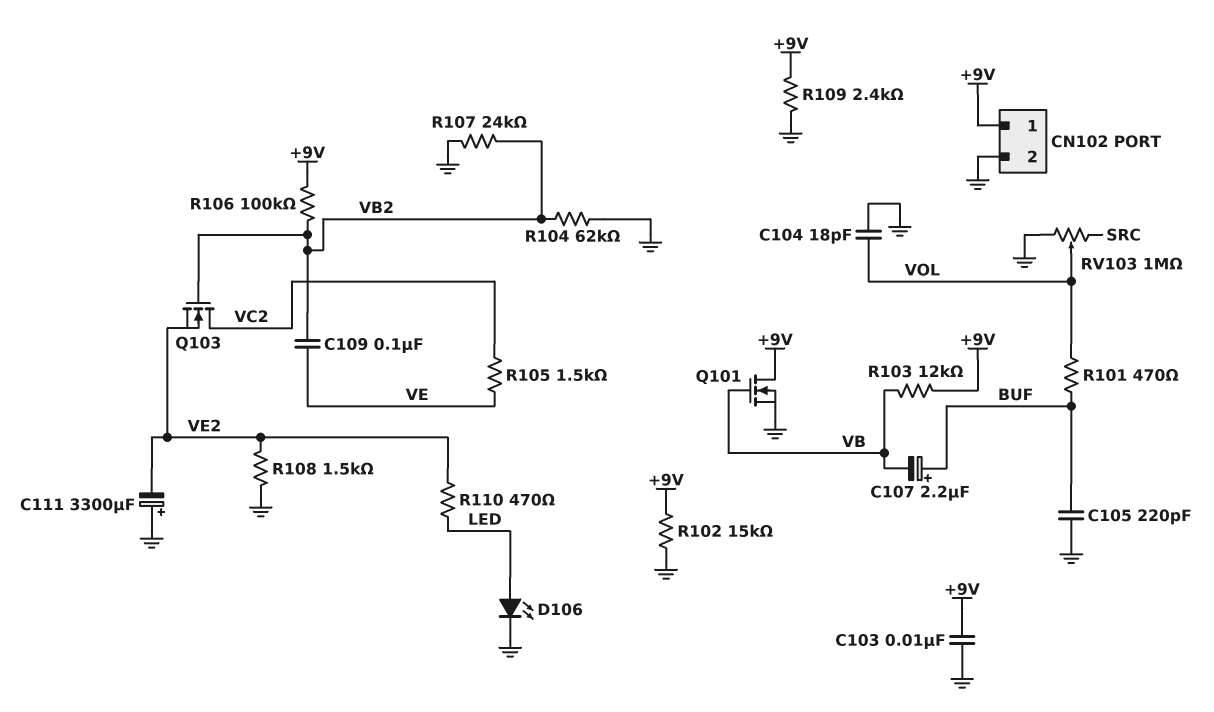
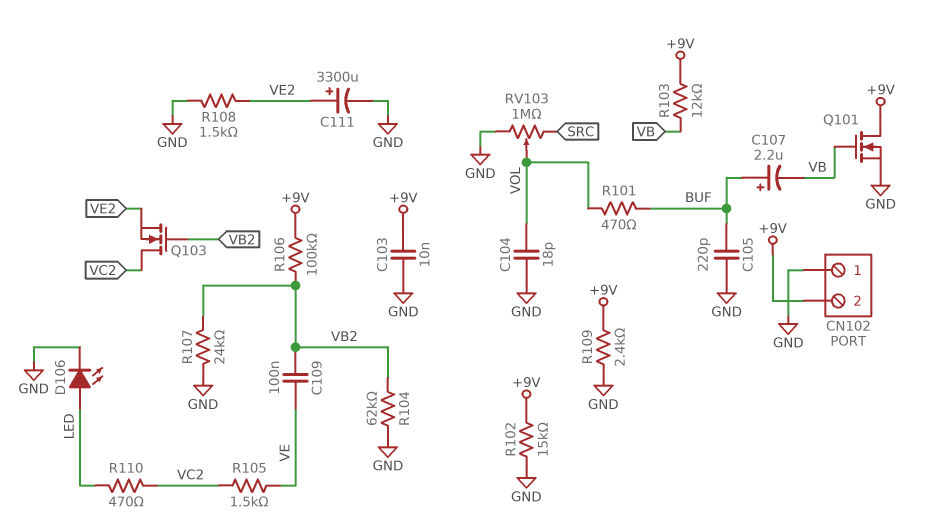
C111: 3300uF (plus GND, minus VE2) -> 3300uF (plus VE2, minus GND)
CN102 pin 1: +9V -> GND
CN102 pin 2: GND -> +9V
R110: 470 (LED, VE2) -> 470 (LED, VC2)

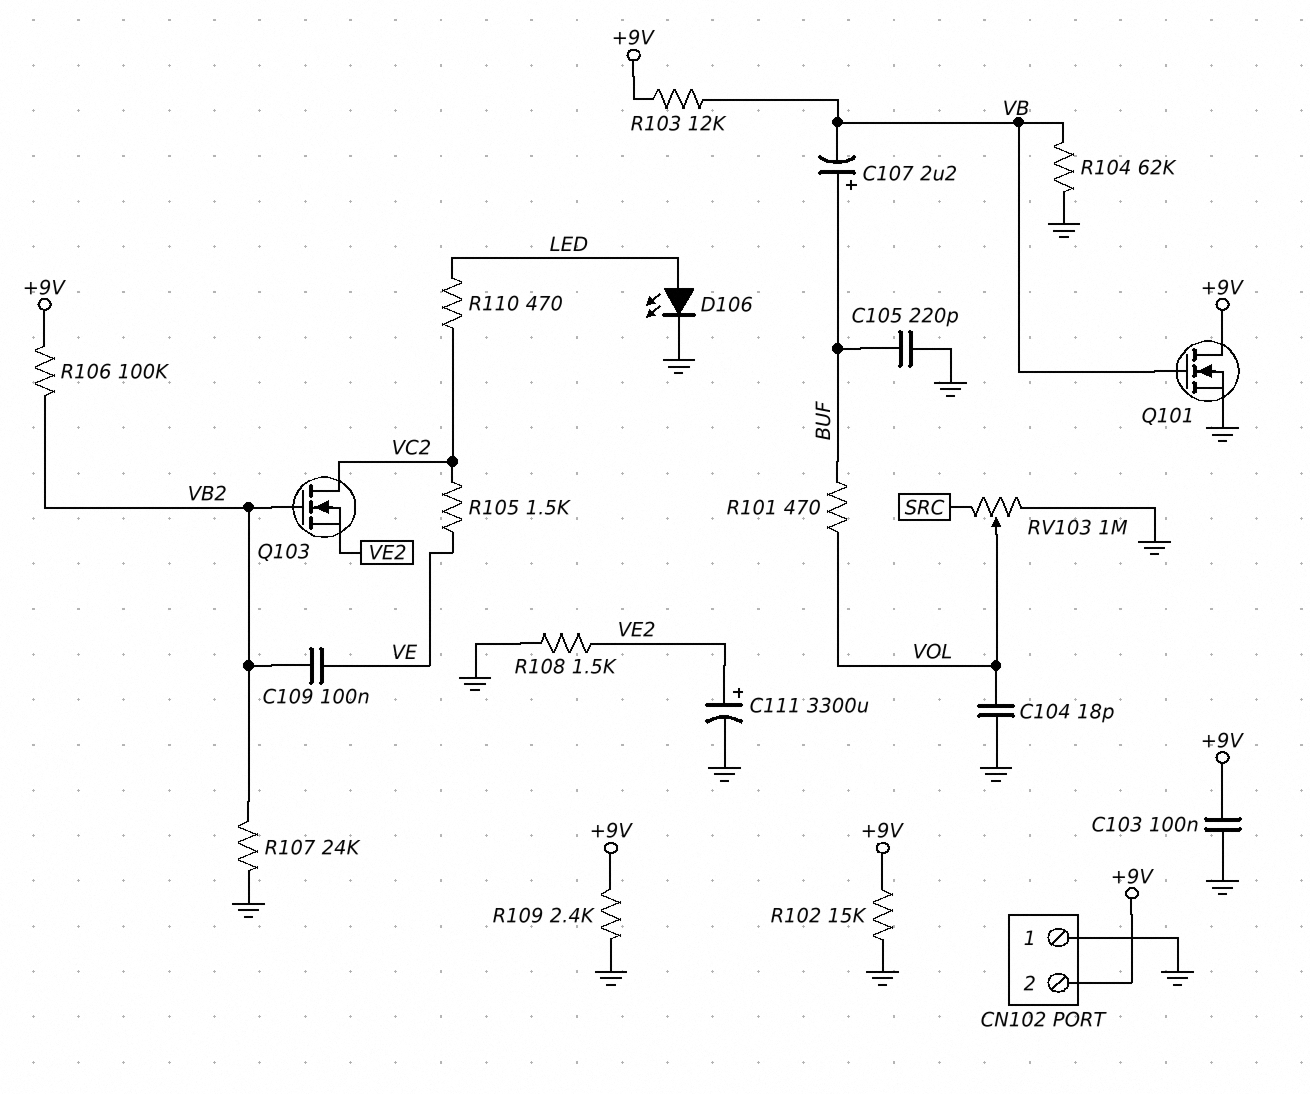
C103: 10nF (+9V, GND) -> 100nF (+9V, GND)
R104: 62k (GND, VB2) -> 62k (GND, VB)

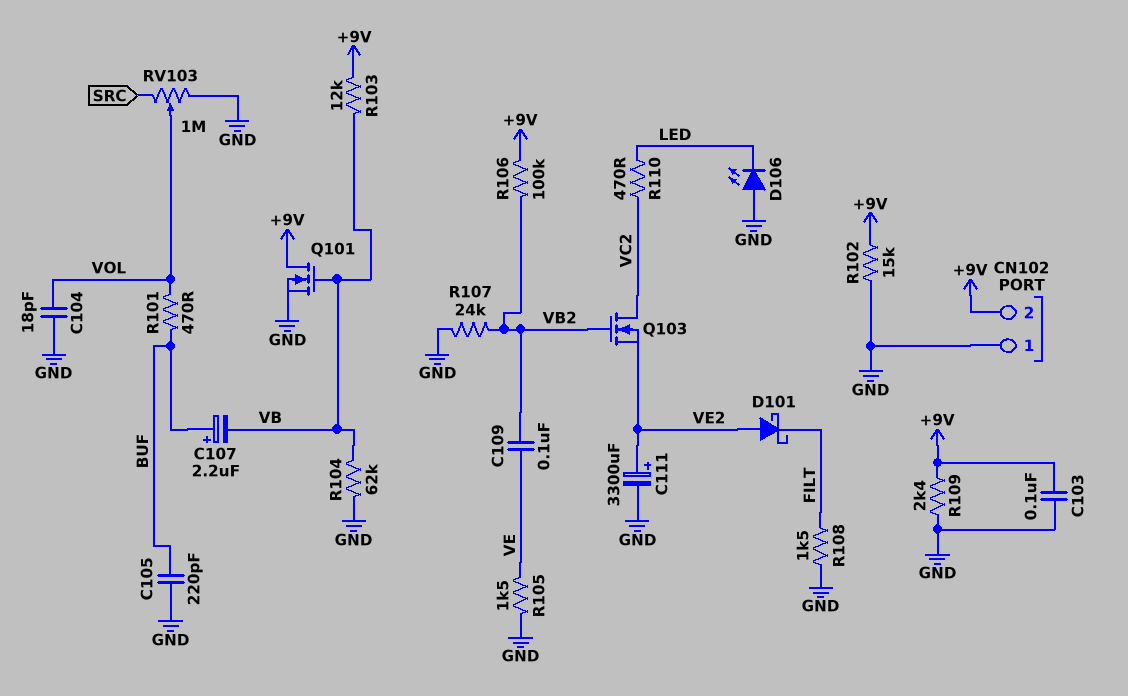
D101: none -> schottky (A VE2, K FILT)
D106: LED (A LED, K GND) -> LED (A GND, K LED)
R105: 1.5k (VC2, VE) -> 1.5k (GND, VE)
R108: 1.5k (GND, VE2) -> 1.5k (FILT, GND)

